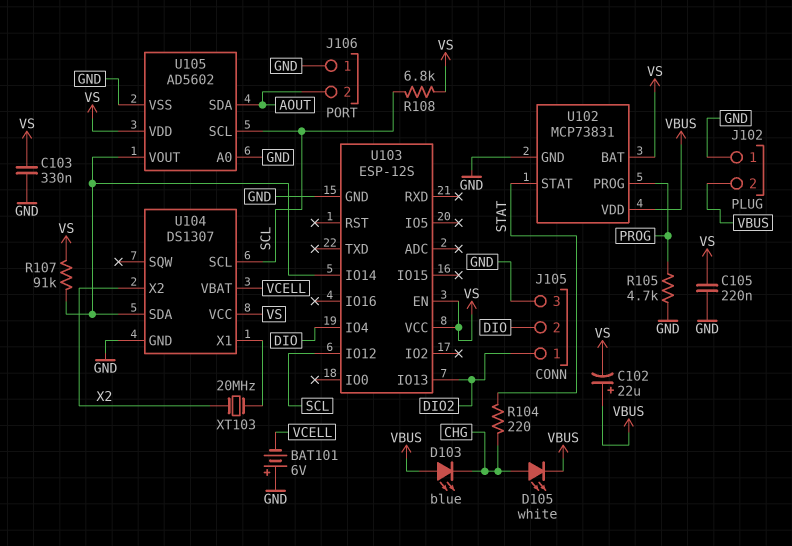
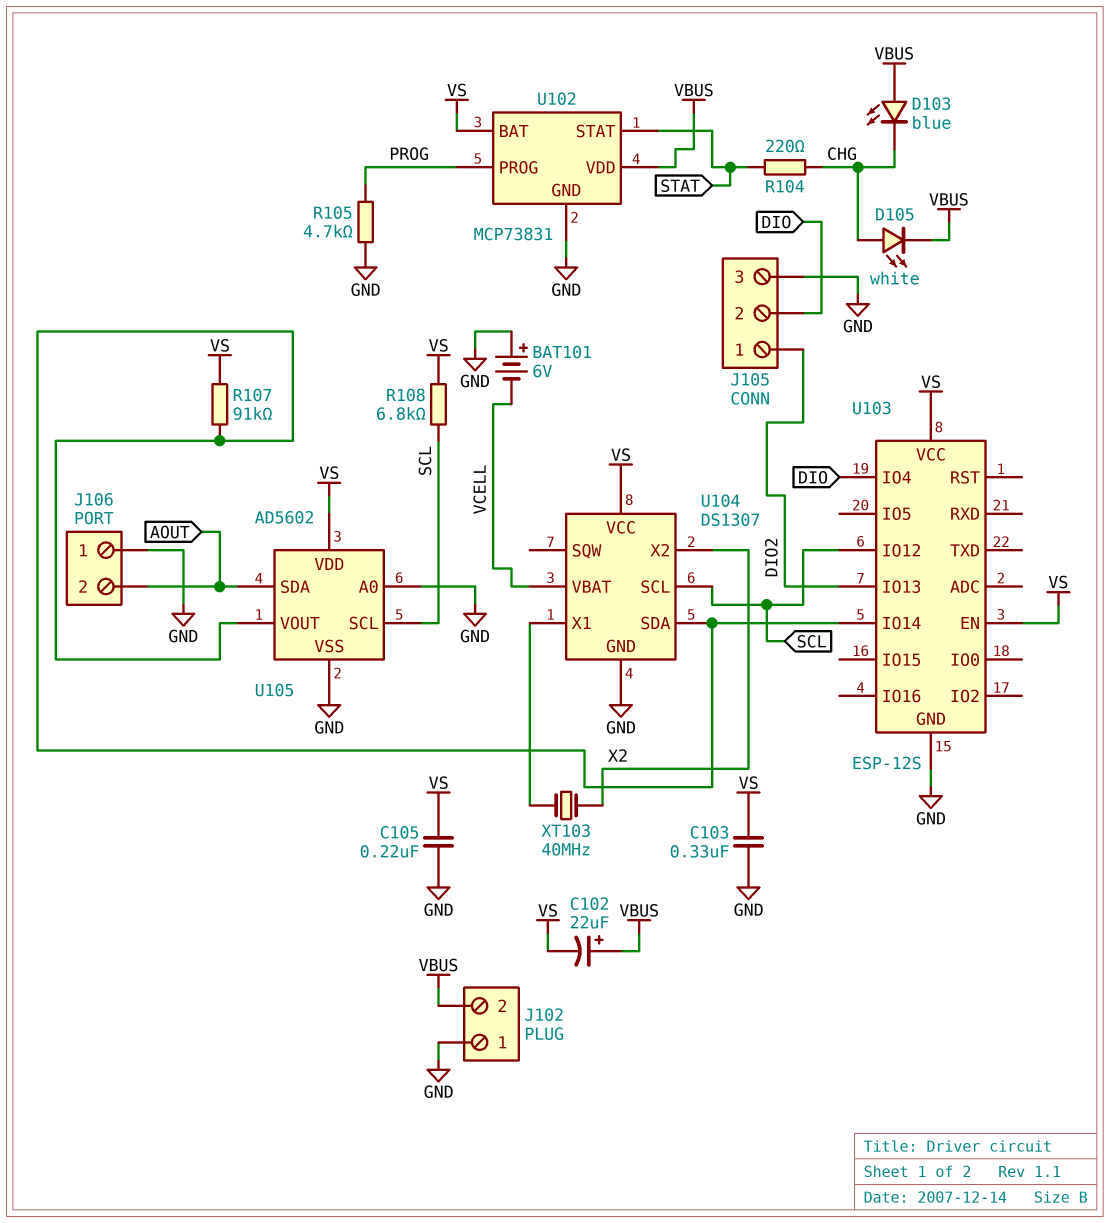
XT103: 20MHz (U104/X1, X2) -> 40MHz (U104/X1, X2)

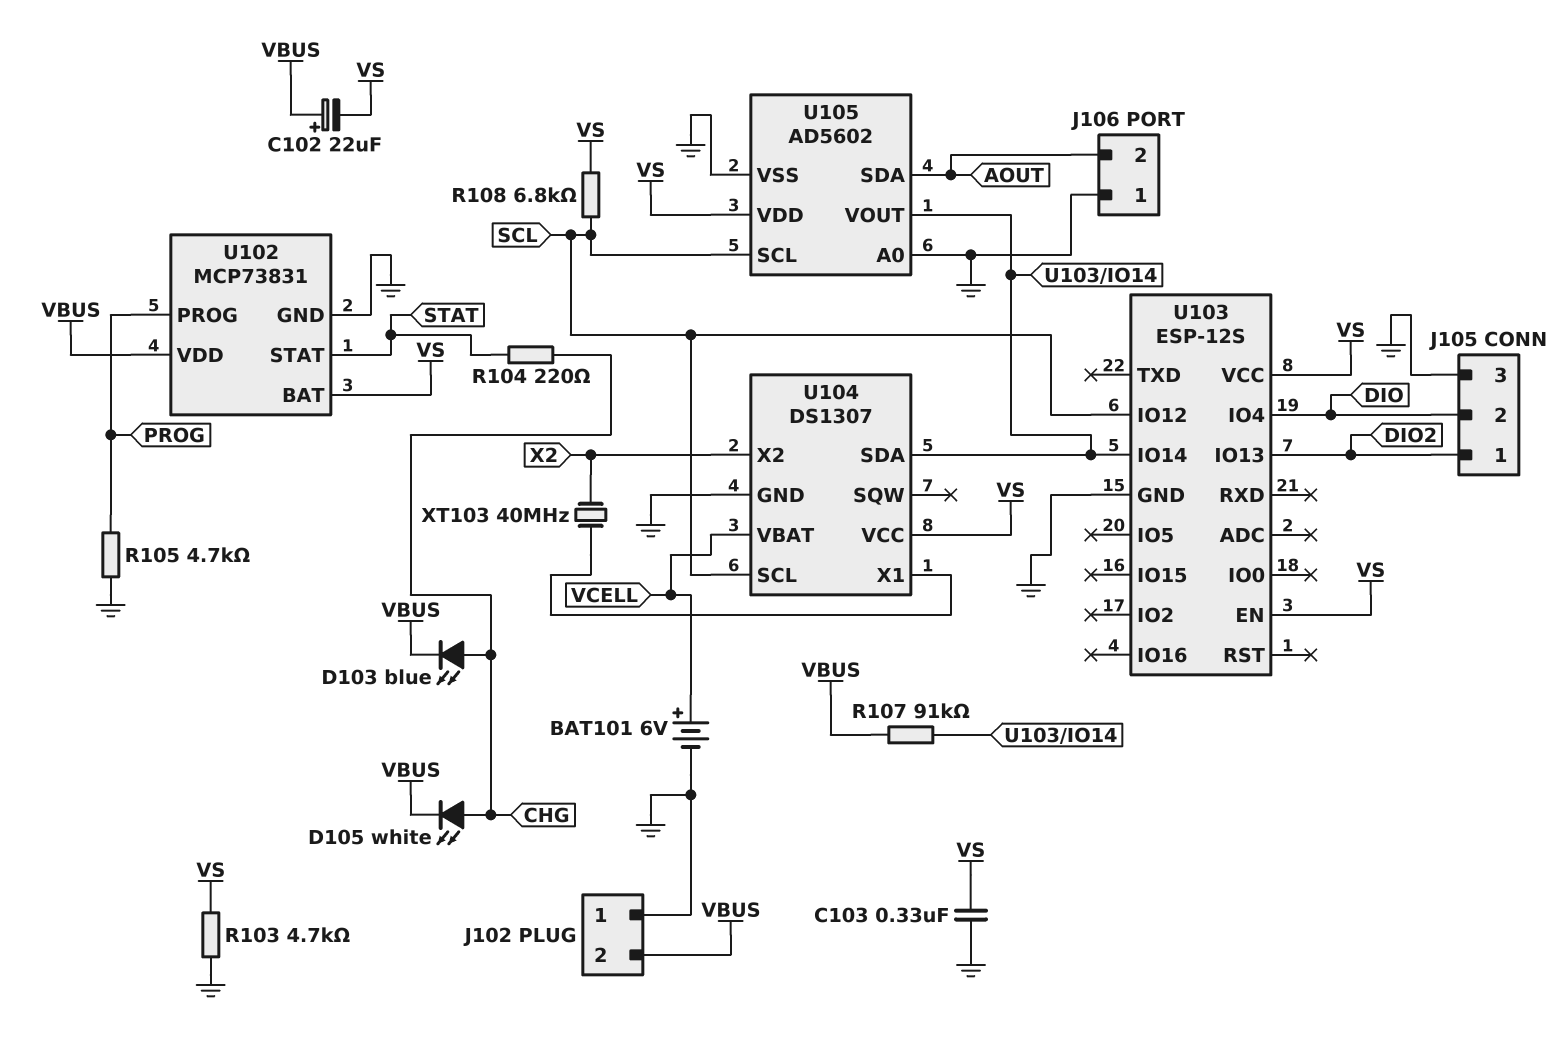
BAT101: 6V (plus GND, minus VCELL) -> 6V (plus VCELL, minus GND)
C105: 220nF (GND, VS) -> none
D103: LED blue (A VBUS, K CHG) -> LED blue (A CHG, K VBUS)
R103: none -> 4.7k (GND, VS)
R107: 91k (U103/IO14, VS) -> 91k (U103/IO14, VBUS)

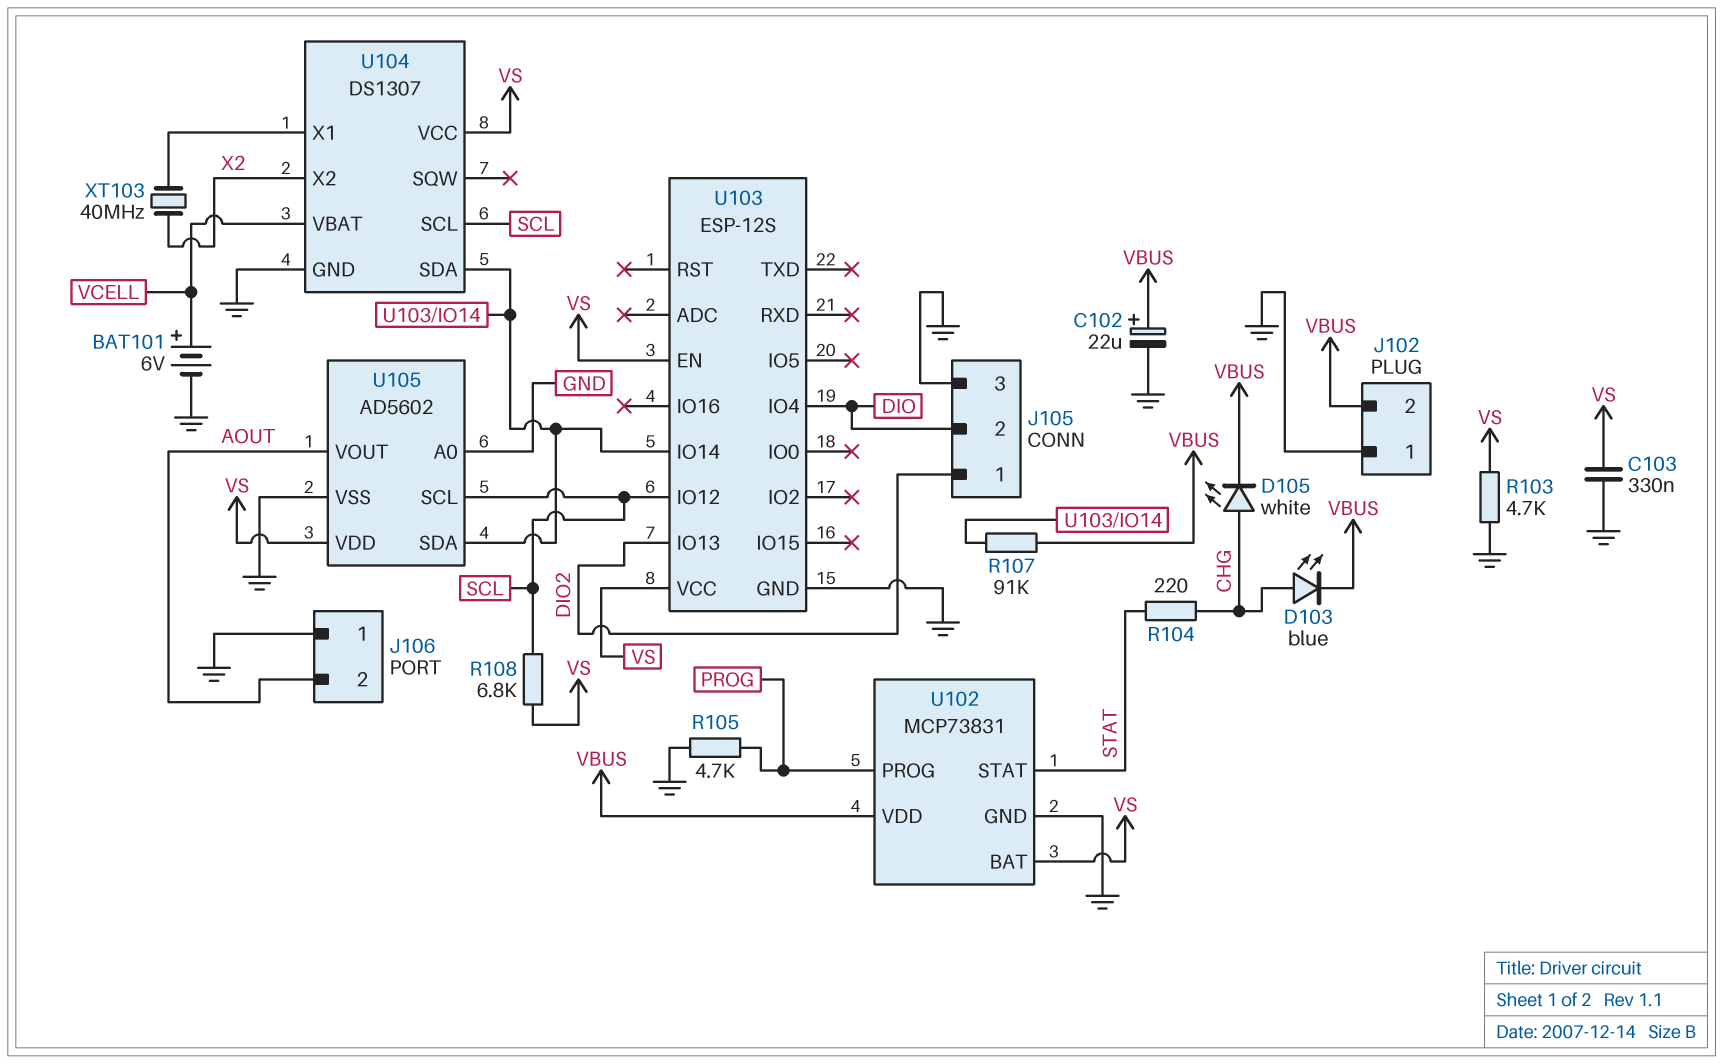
C102: 22uF (plus VBUS, minus VS) -> 22uF (plus VBUS, minus GND)
U105 pin SDA: AOUT -> U103/IO14
U105 pin VOUT: U103/IO14 -> AOUT

